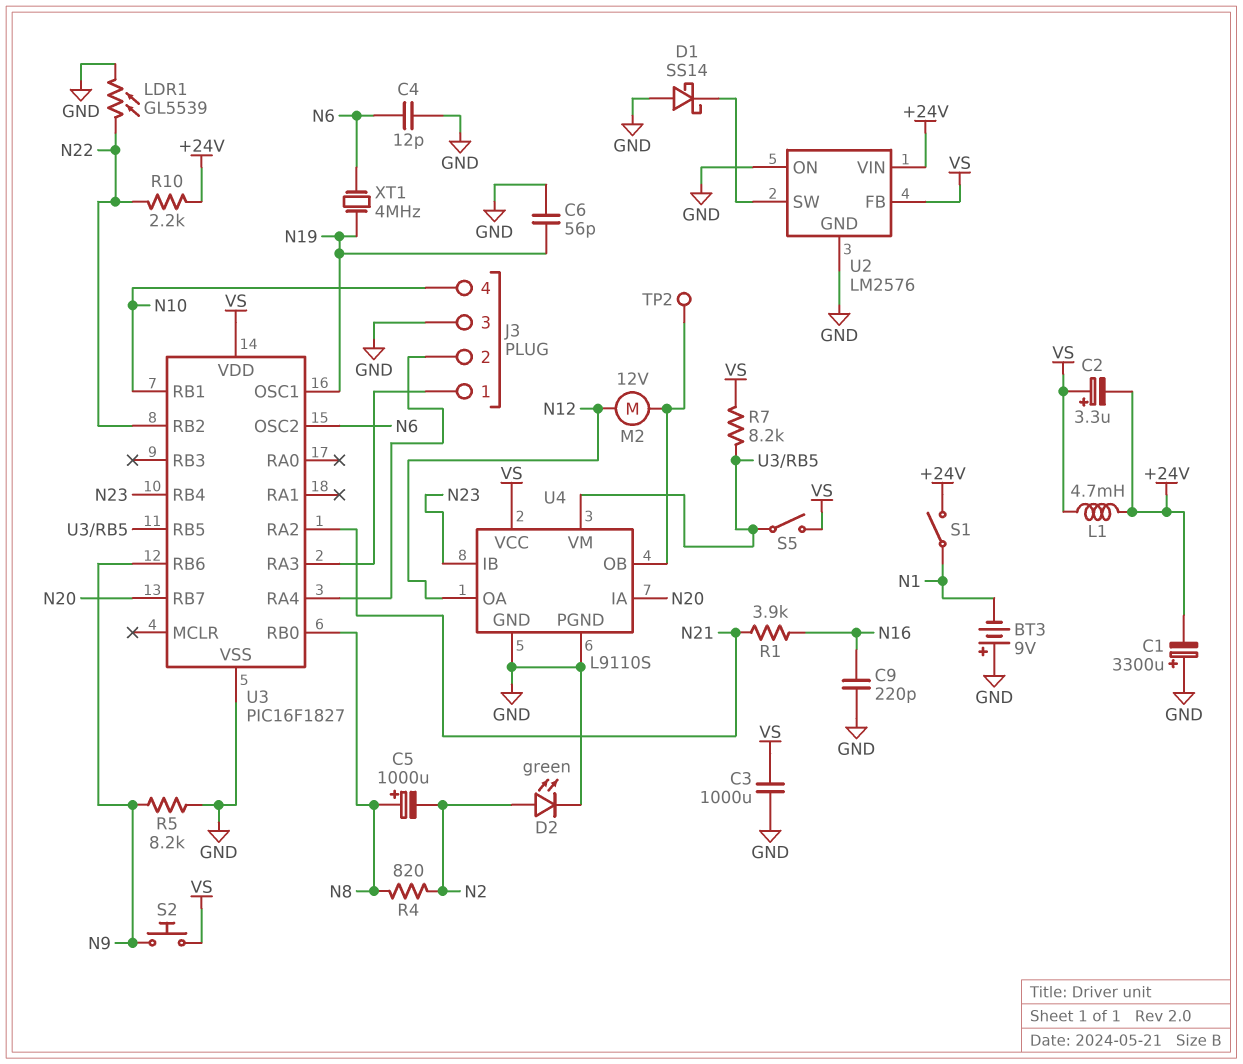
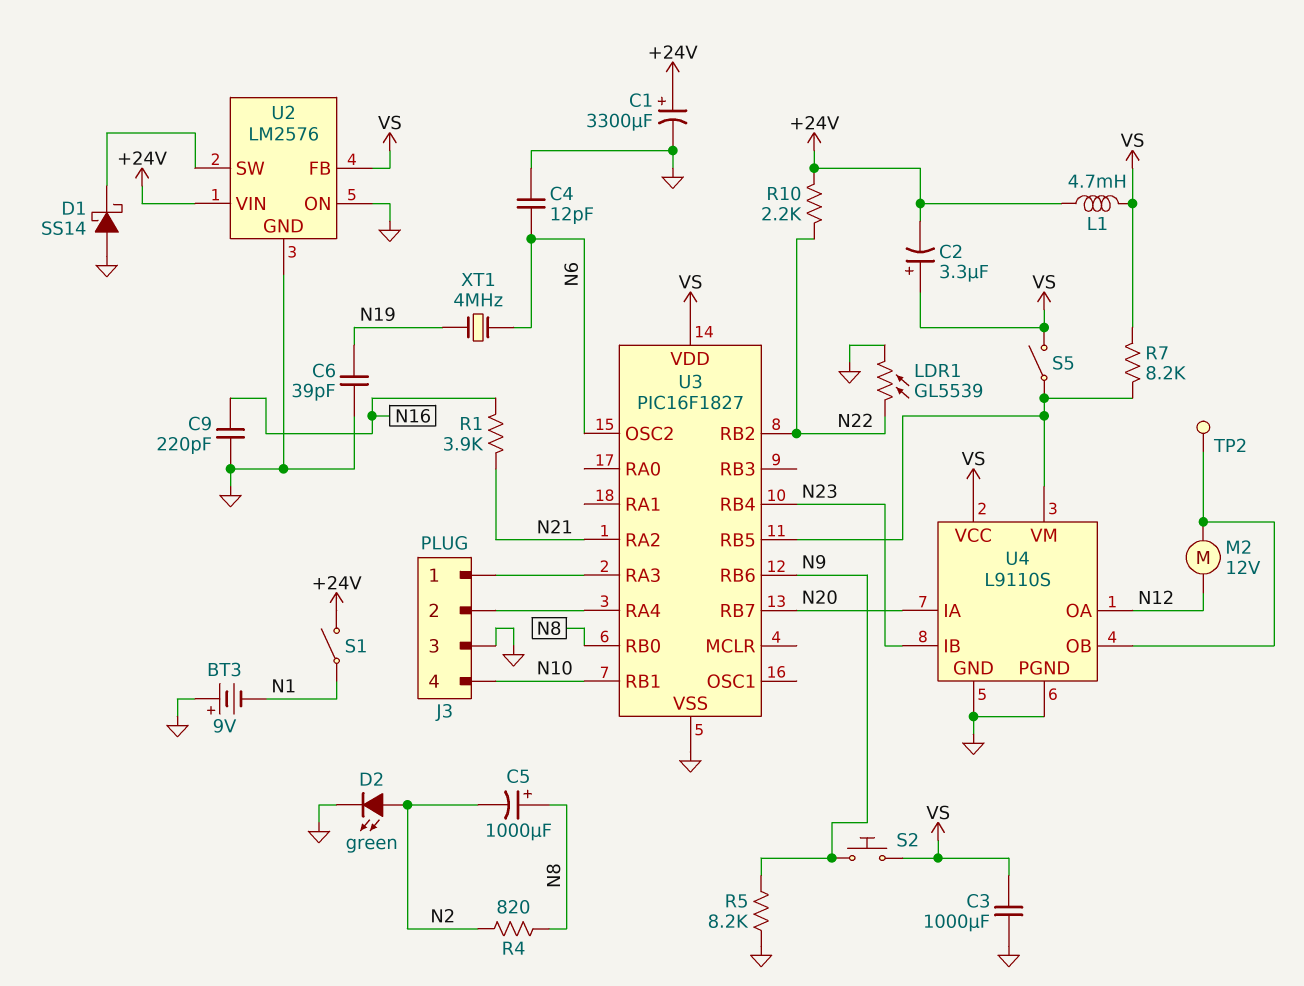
C1: 3300uF (plus GND, minus +24V) -> 3300uF (plus +24V, minus GND)
C6: 56pF (GND, N19) -> 39pF (GND, N19)
U3 pin OSC1: N19 -> none

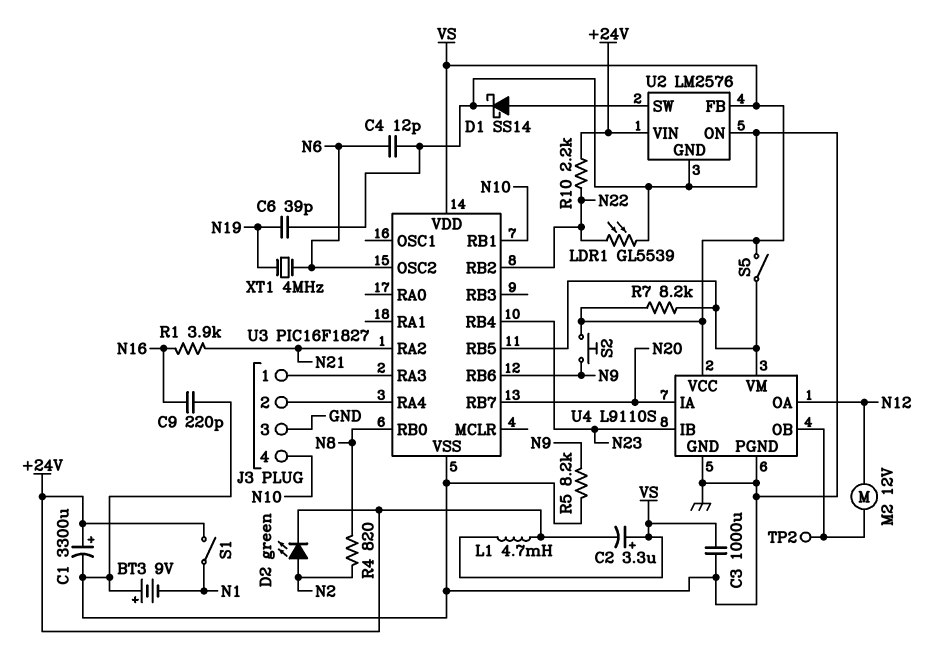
C5: 1000uF (plus N8, minus N2) -> none
D1: schottky SS14 (A GND, K U2/SW) -> schottky SS14 (A U2/SW, K GND)
D2: LED green (A N2, K GND) -> LED green (A N2, K +24V)

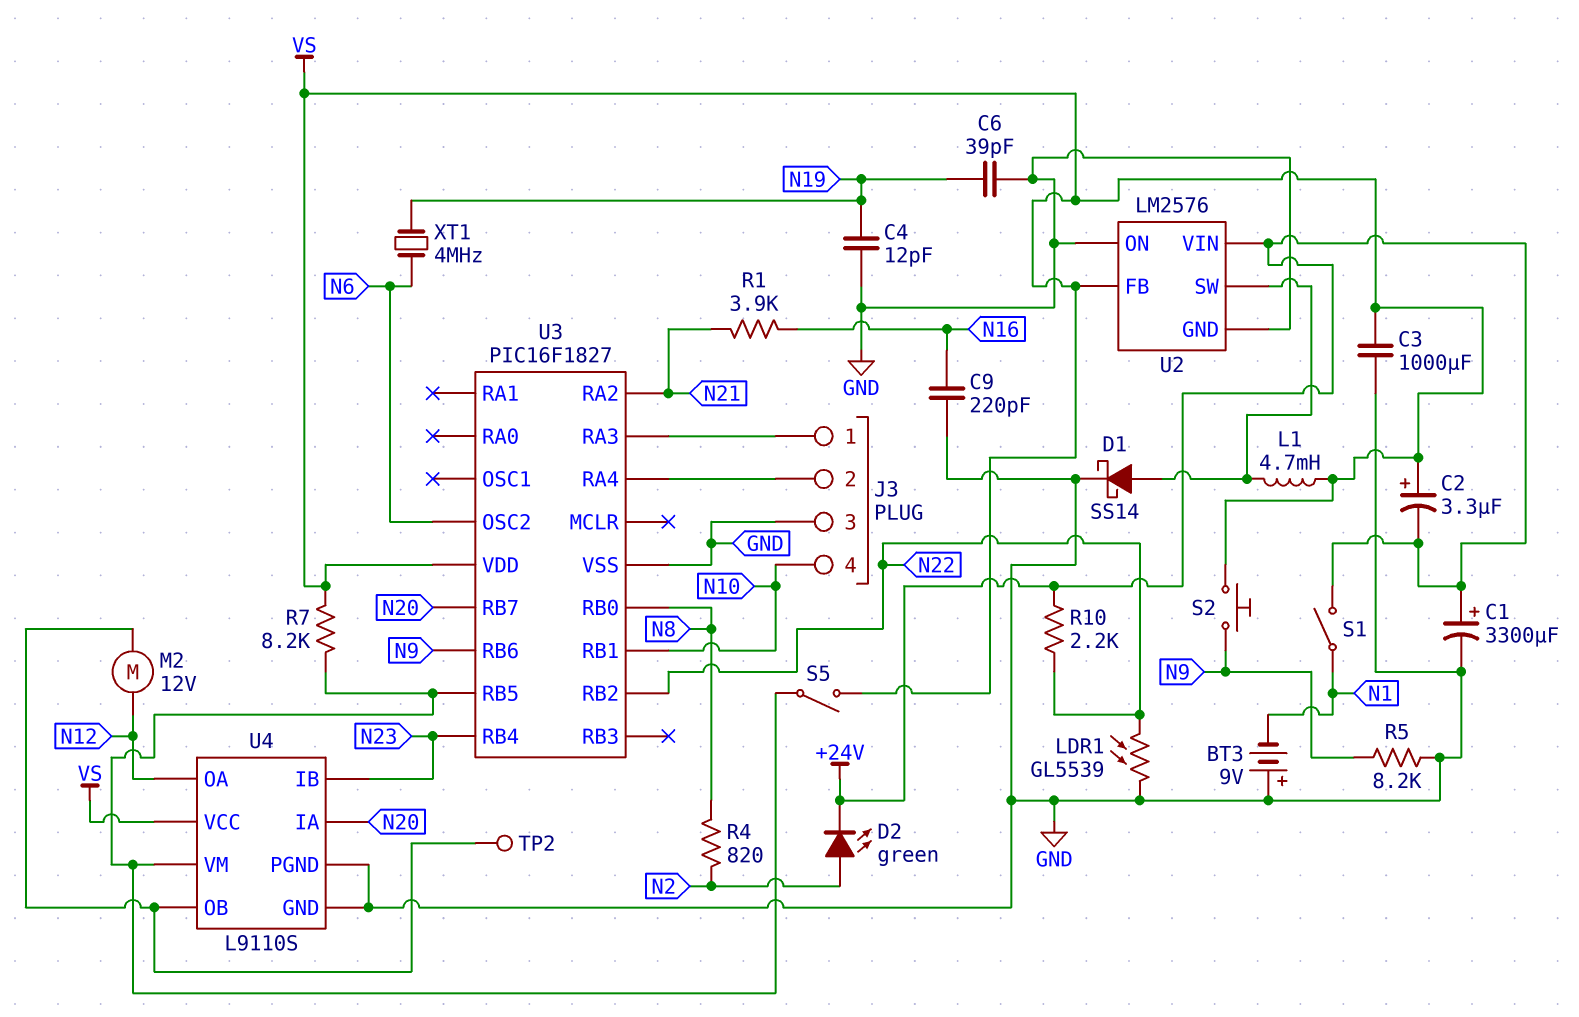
C4: 12pF (GND, N6) -> 12pF (GND, N19)
L1: 4.7mH (+24V, VS) -> 4.7mH (U2/SW, VS)

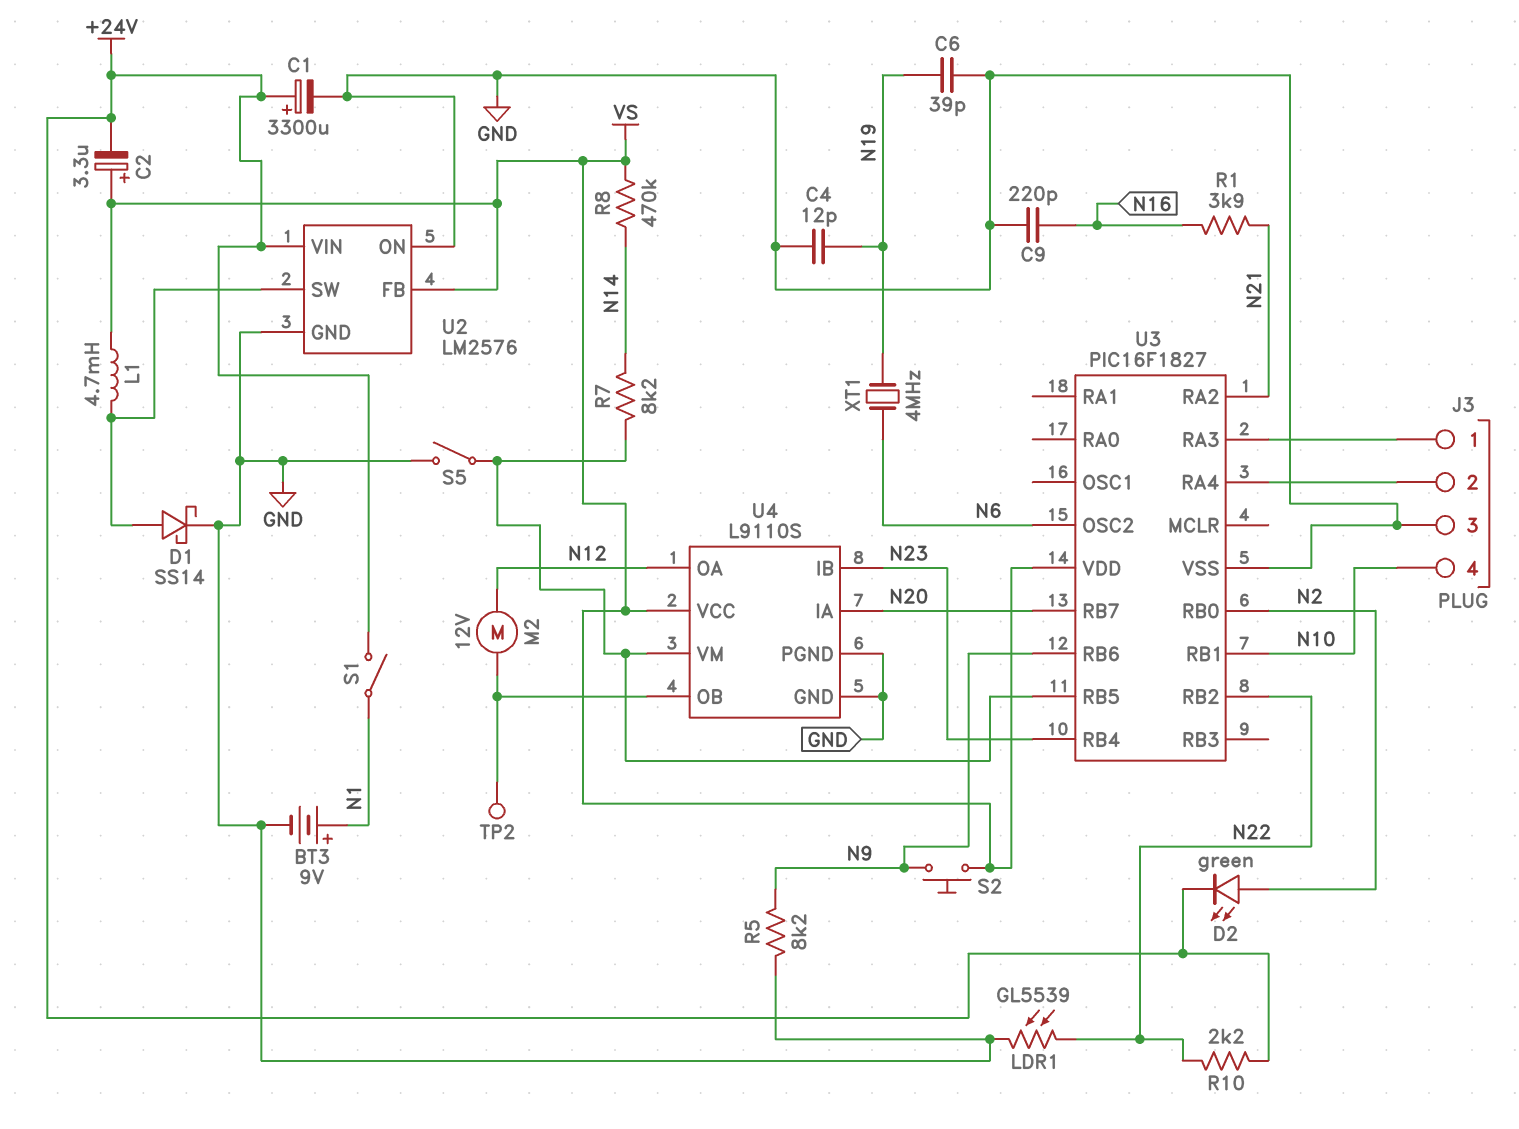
BT3: 9V (plus GND, minus N1) -> 9V (plus N1, minus GND)
C3: 1000uF (GND, VS) -> none
R4: 820 (N2, N8) -> none
R7: 8.2k (U3/RB5, VS) -> 8.2k (N14, U3/RB5)
R8: none -> 470k (N14, VS)
S5: switch (U3/RB5, VS) -> switch (GND, U3/RB5)
U3 pin RB0: N8 -> N2

